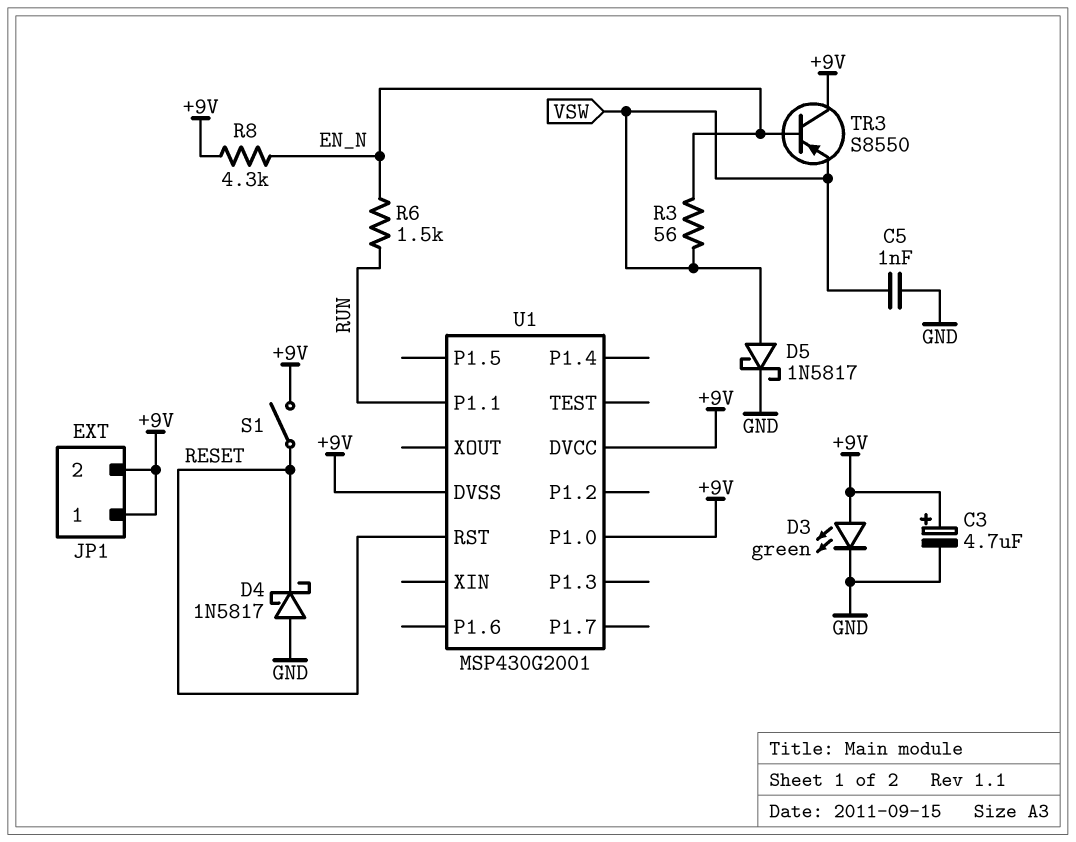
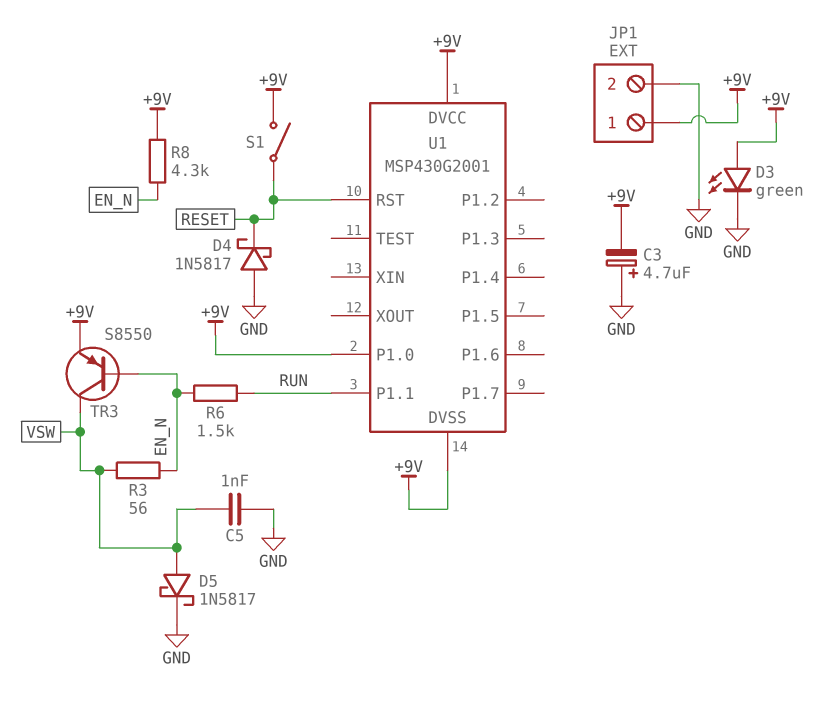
C3: 4.7uF (plus +9V, minus GND) -> 4.7uF (plus GND, minus +9V)
JP1 pin 2: +9V -> GND
TR3: PNP S8550 (B EN_N, C +9V, E VSW) -> PNP S8550 (B EN_N, C VSW, E +9V)

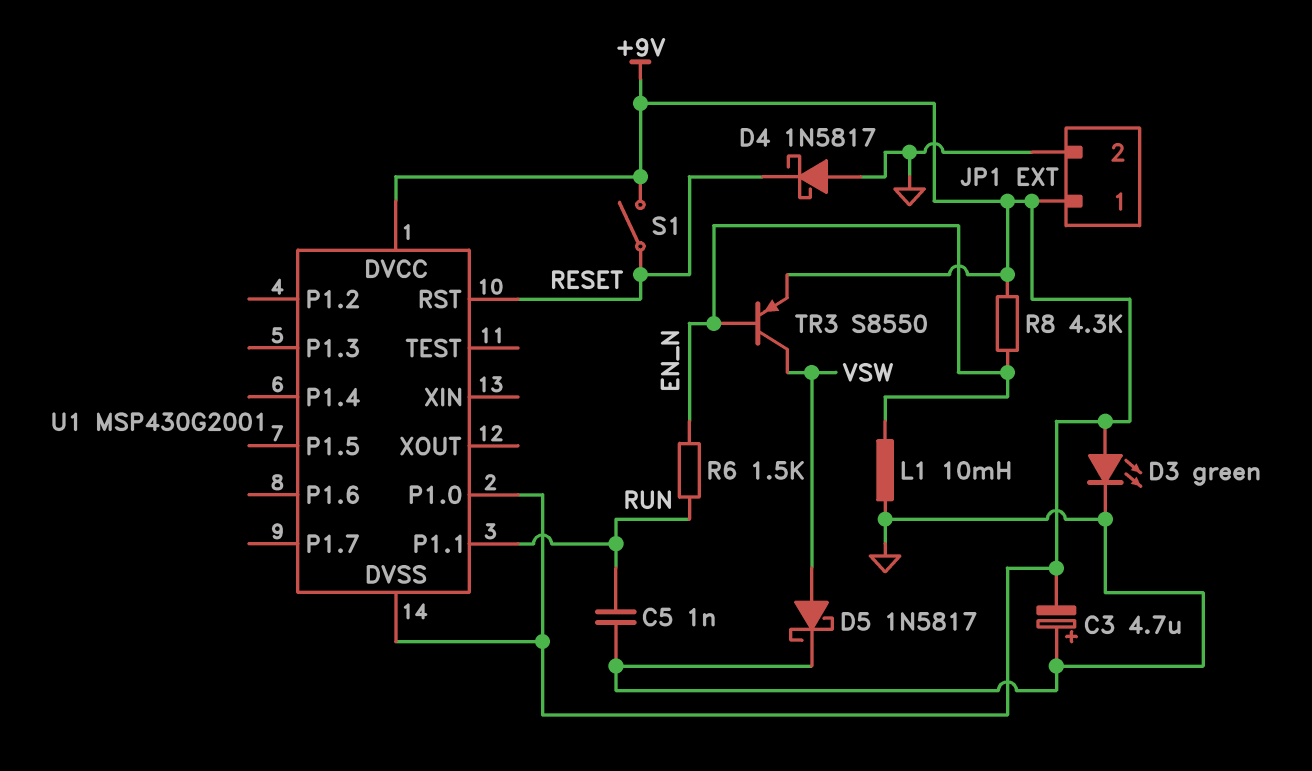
C5: 1nF (GND, VSW) -> 1nF (GND, RUN)
L1: none -> 10mH (EN_N, GND)
R3: 56 (EN_N, VSW) -> none

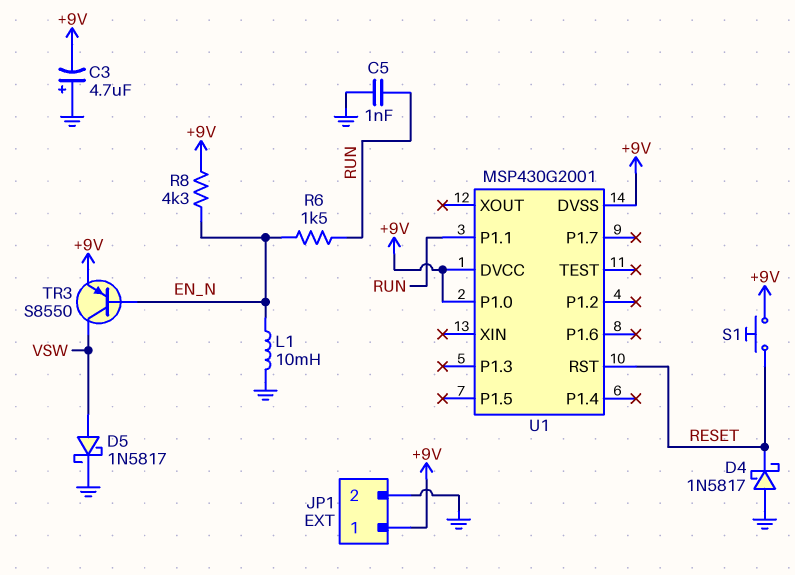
D3: LED green (A +9V, K GND) -> none
S1: switch (+9V, RESET) -> button (+9V, RESET)

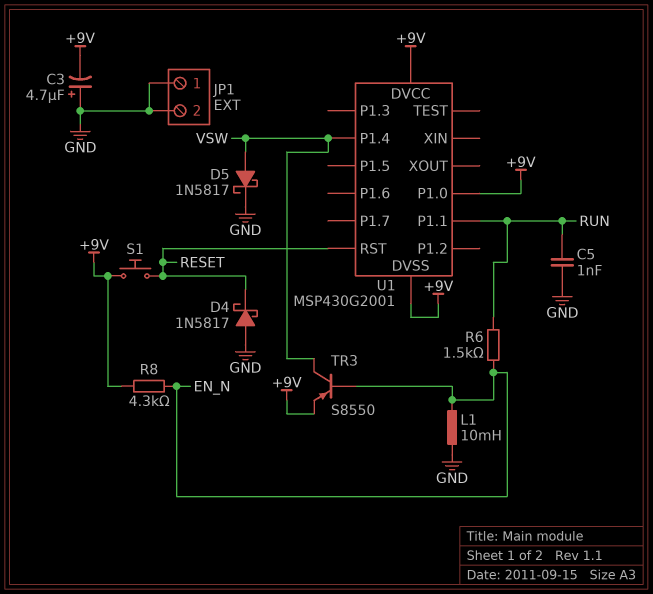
JP1 pin 1: +9V -> GND
U1 pin P1.4: none -> VSW

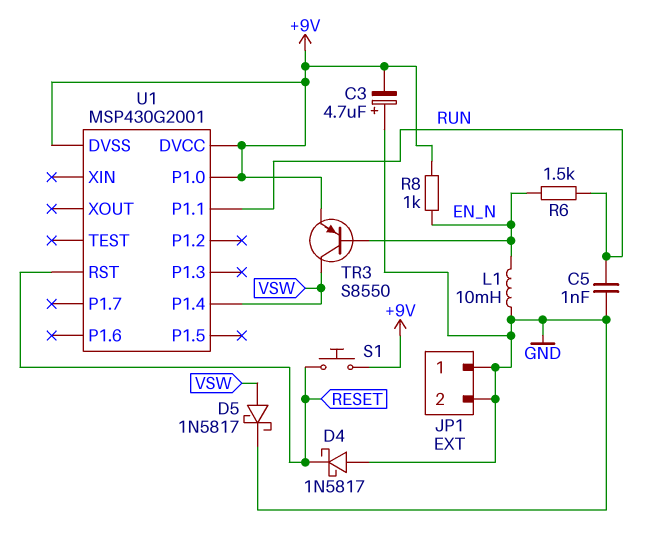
R8: 4.3k (+9V, EN_N) -> 1k (+9V, EN_N)

